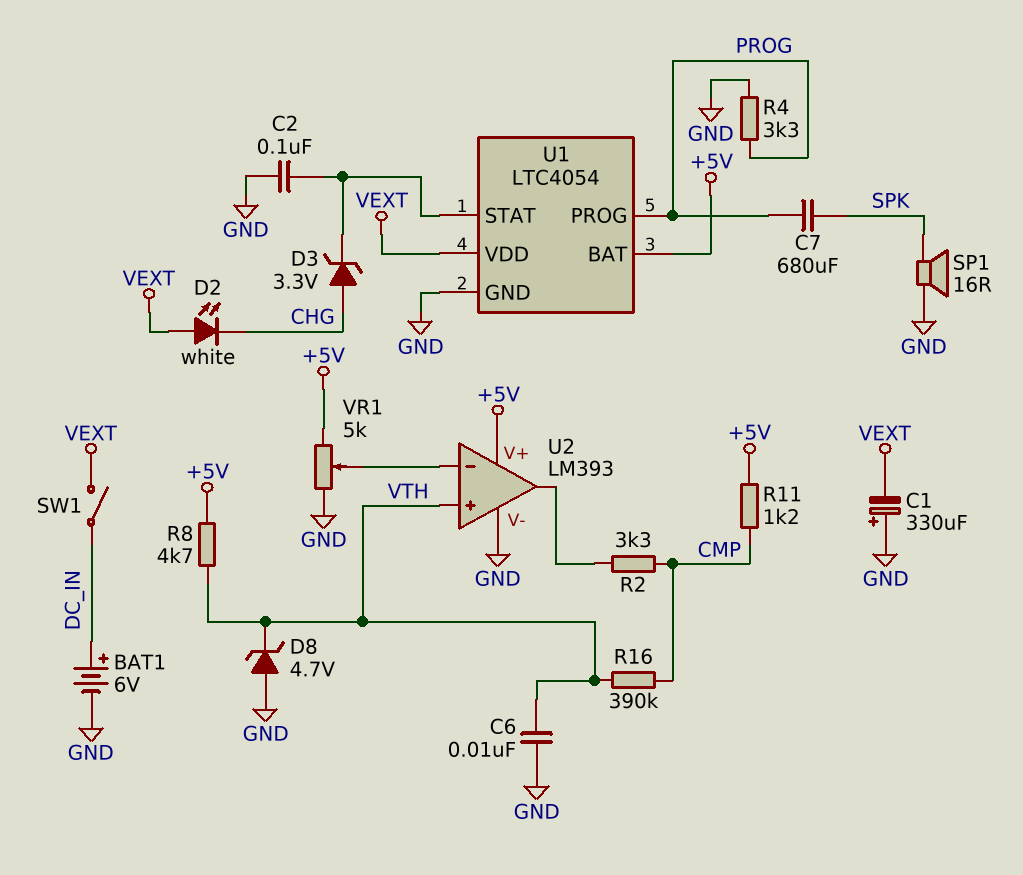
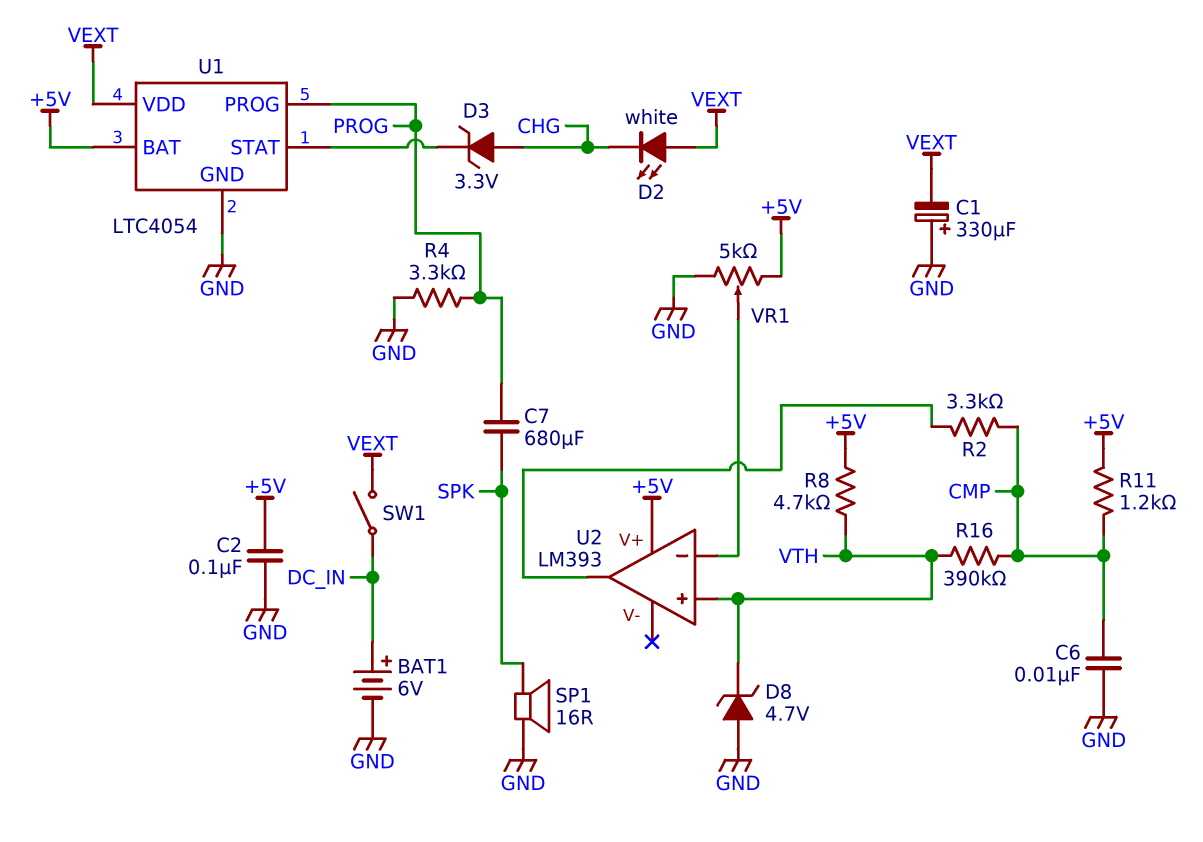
C2: 100nF (GND, U1/STAT) -> 100nF (+5V, GND)
C6: 10nF (GND, VTH) -> 10nF (CMP, GND)
U2 pin V-: GND -> none

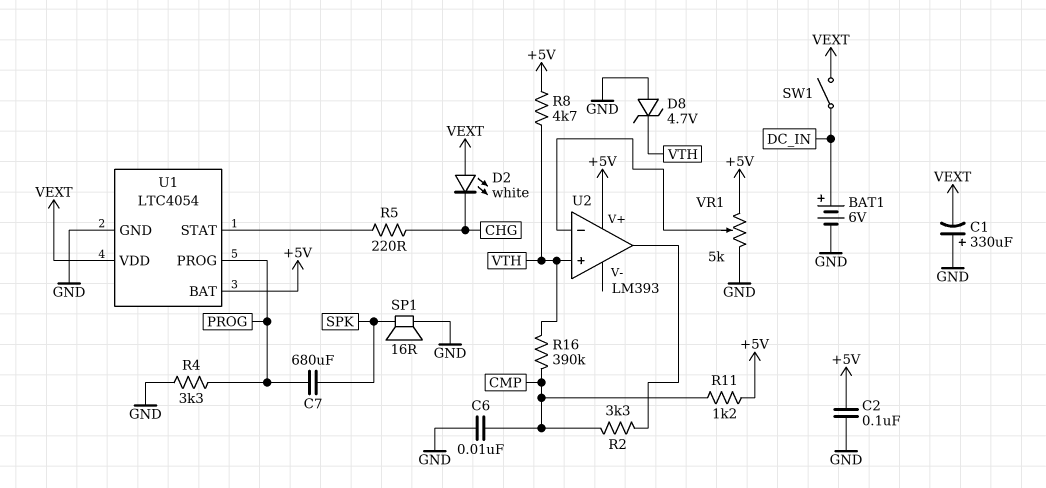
D3: zener 3.3V (A CHG, K U1/STAT) -> none
R5: none -> 220 (CHG, U1/STAT)

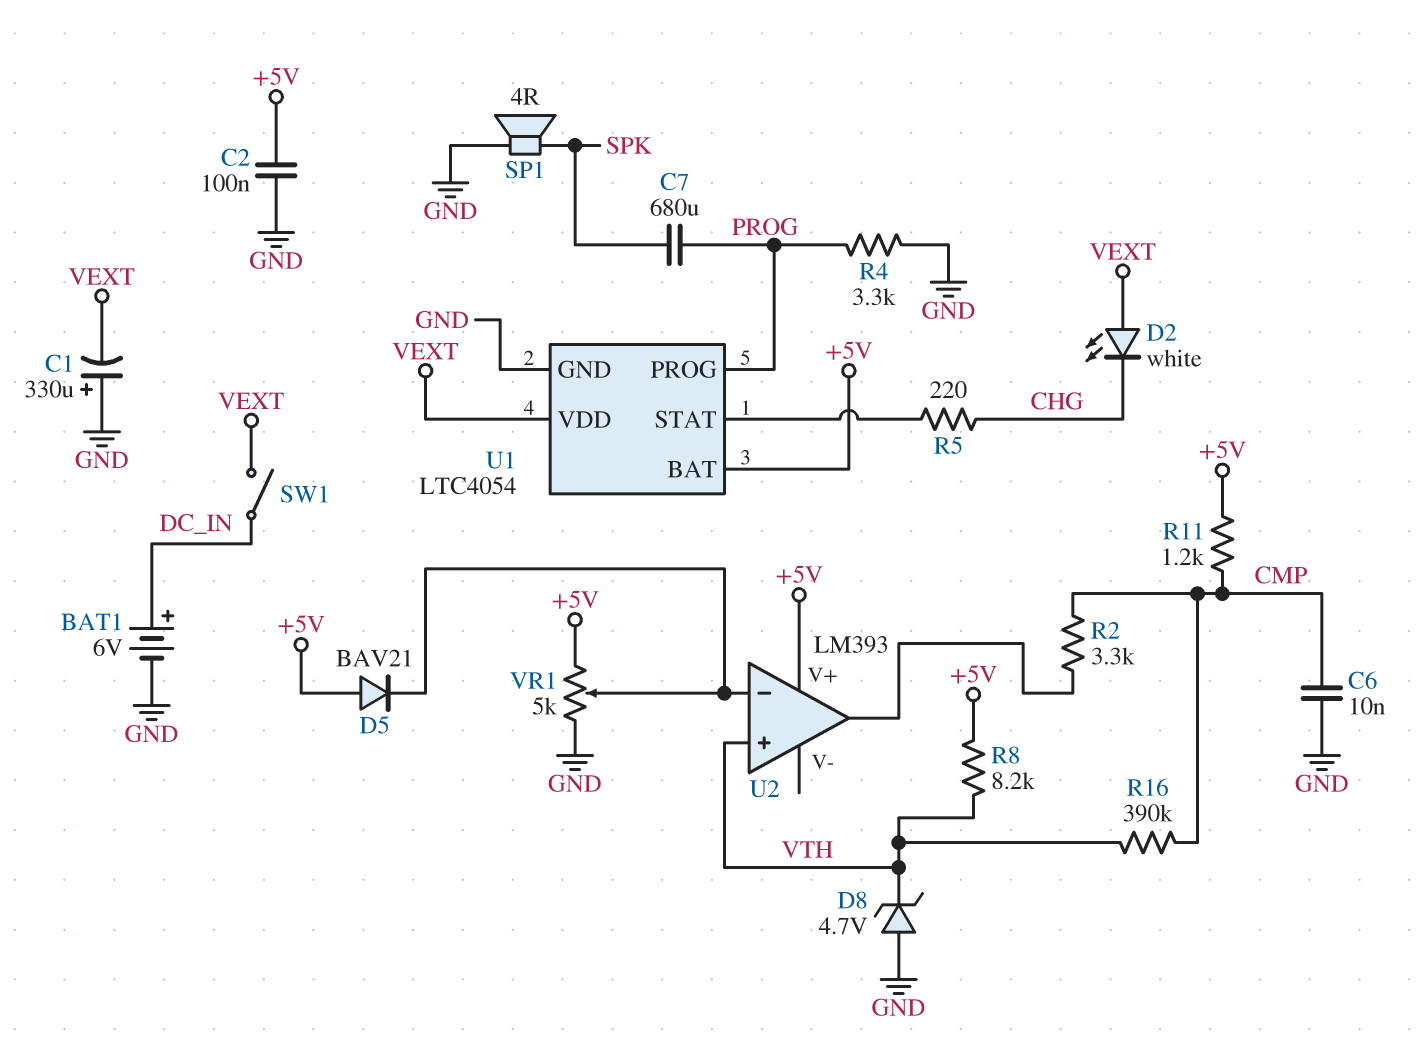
D5: none -> diode BAV21 (A +5V, K U2/in-)
R8: 4.7k (+5V, VTH) -> 8.2k (+5V, VTH)
SP1: speaker 16R (GND, SPK) -> speaker 4R (GND, SPK)

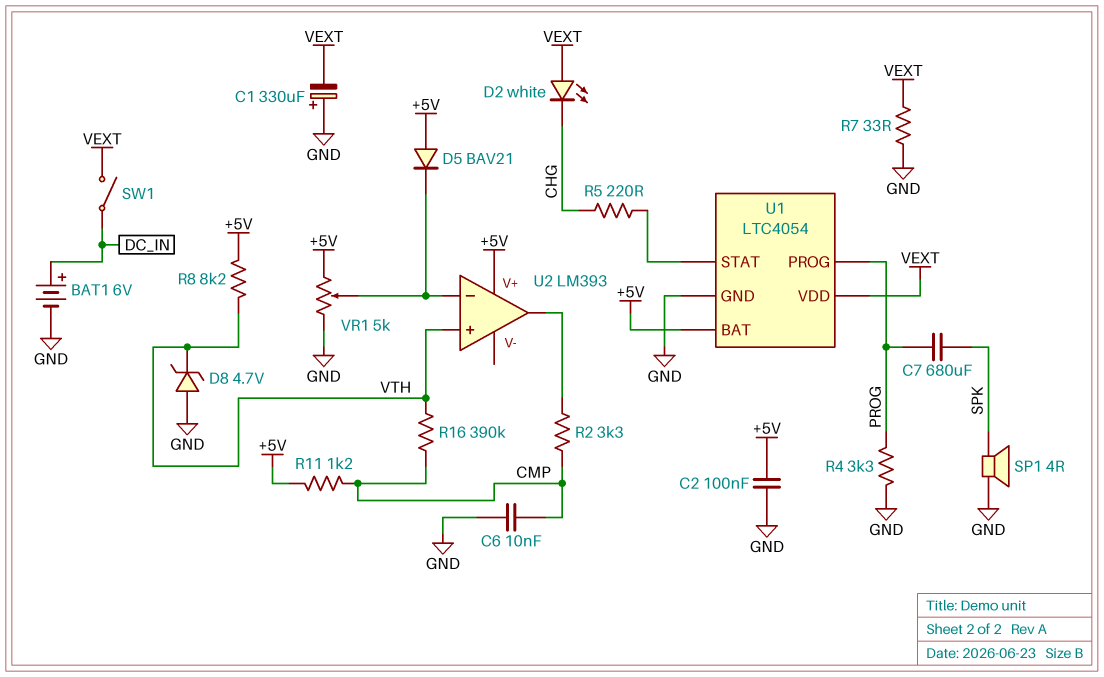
R7: none -> 33 (GND, VEXT)

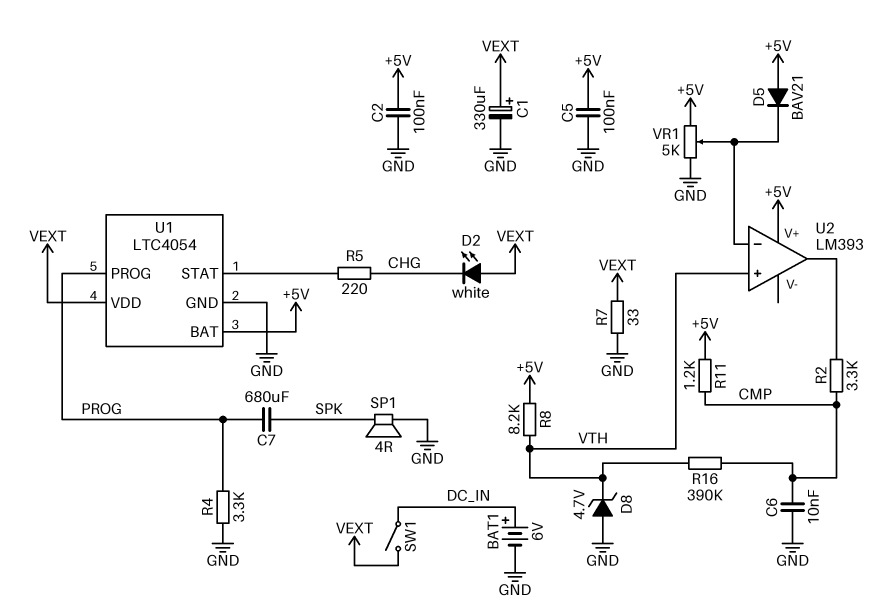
C1: 330uF (plus GND, minus VEXT) -> 330uF (plus VEXT, minus GND)
C5: none -> 100nF (+5V, GND)

